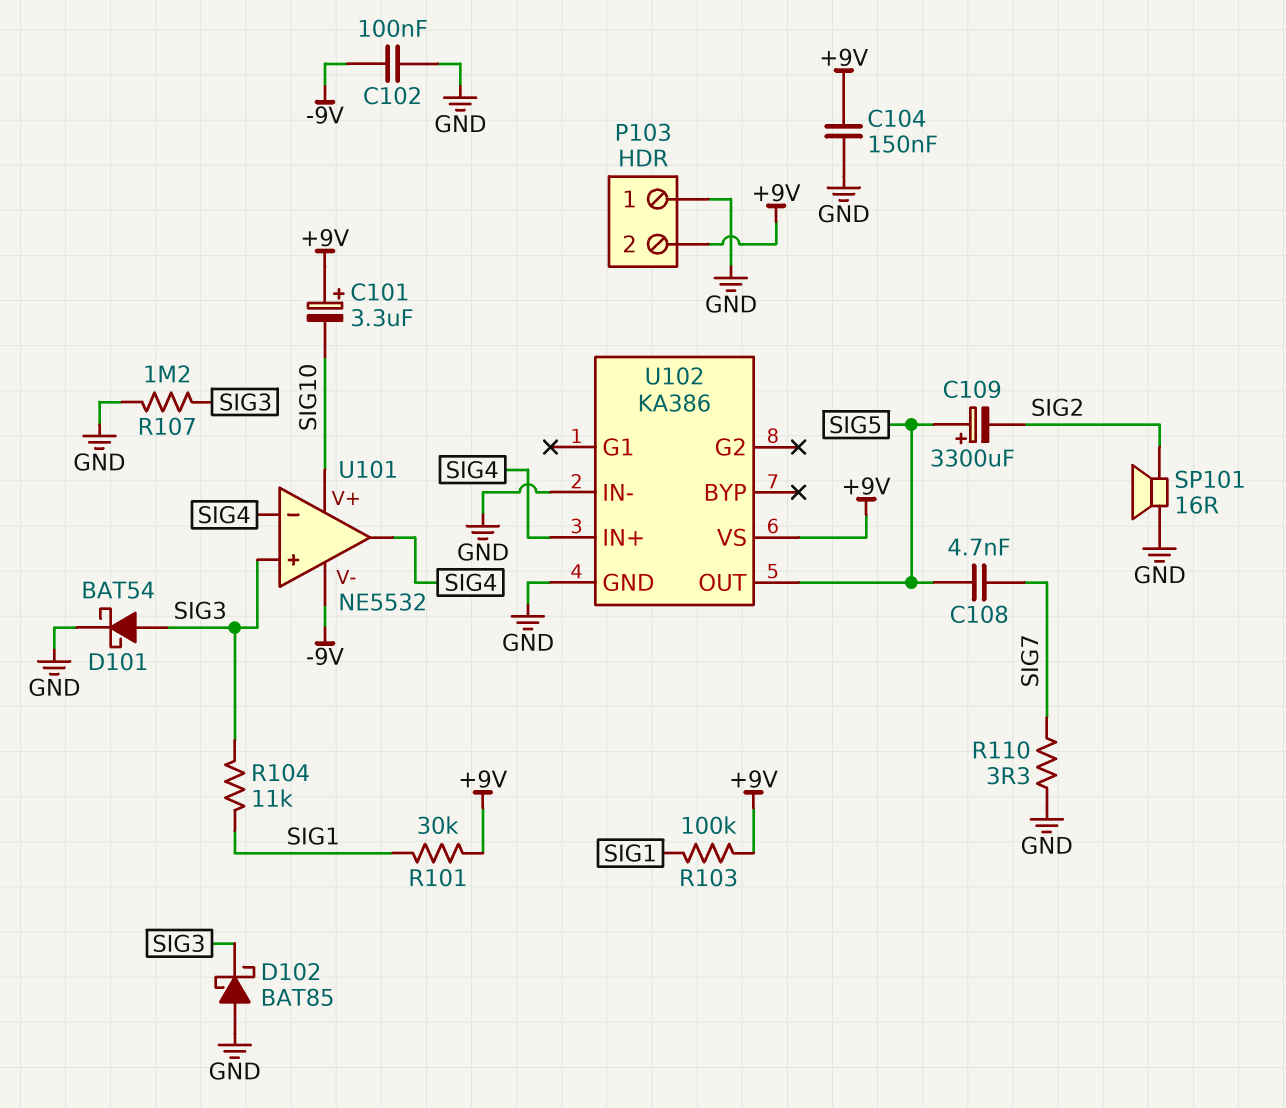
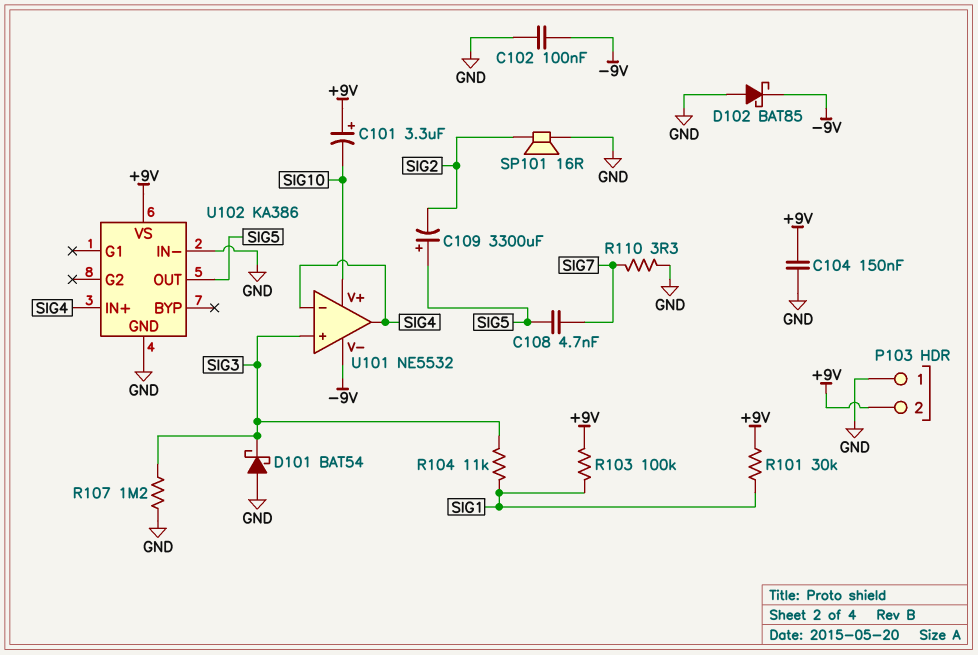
D101: schottky BAT54 (A SIG3, K GND) -> schottky BAT54 (A GND, K SIG3)
D102: schottky BAT85 (A GND, K SIG3) -> schottky BAT85 (A GND, K -9V)

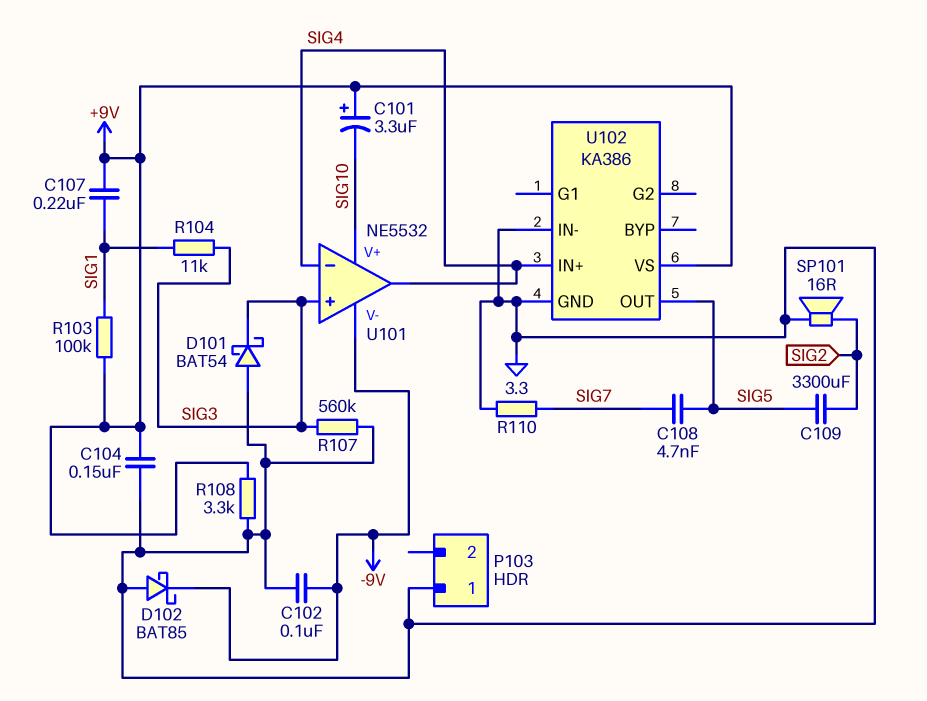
C107: none -> 220nF (+9V, SIG1)
C109: 3300uF (plus SIG5, minus SIG2) -> 3300uF (SIG2, SIG5)
P103 pin 2: +9V -> none
R101: 30k (+9V, SIG1) -> none
R107: 1.2M (GND, SIG3) -> 560k (GND, SIG3)
R108: none -> 3.3k (+9V, GND)

